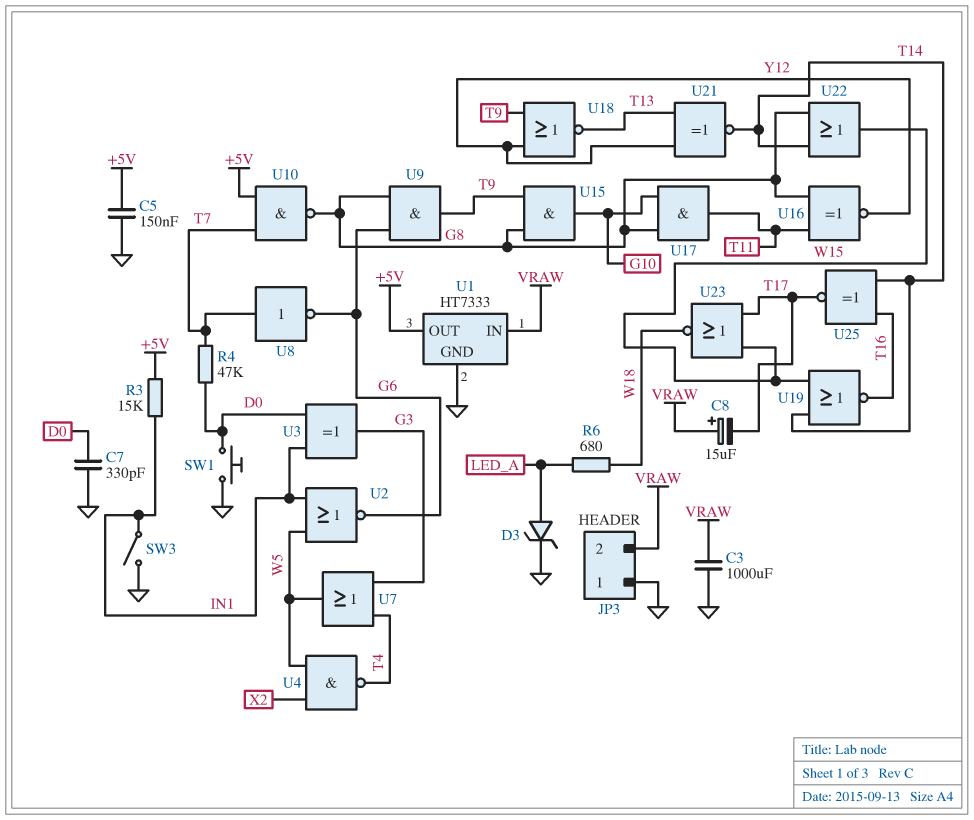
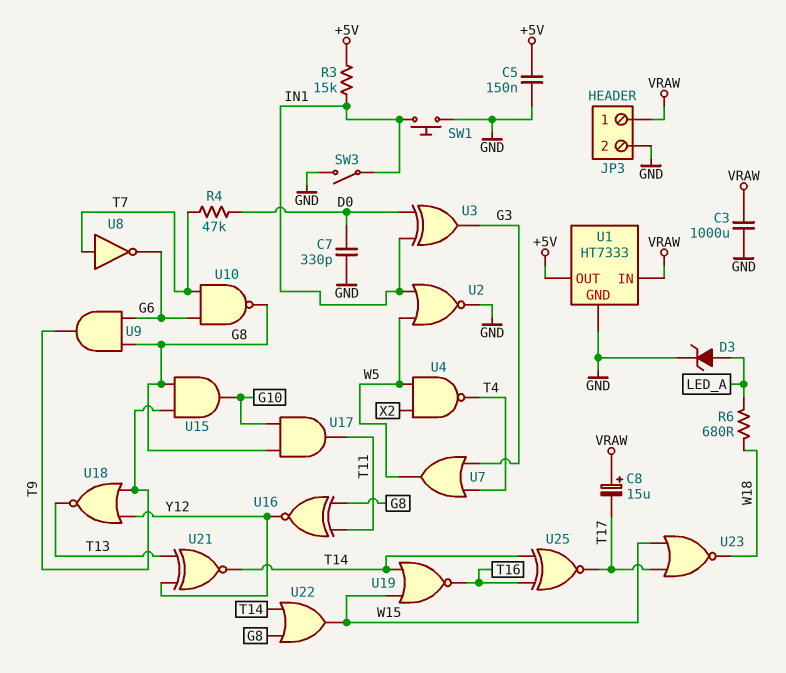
JP3 pin 1: GND -> VRAW
JP3 pin 2: VRAW -> GND
SW1: button (D0, GND) -> button (GND, IN1)
U2: NOR (in IN1, in W5, out G6) -> NOR (in IN1, in W5, out GND)
U10: NAND (in +5V, in T7, out G8) -> NAND (in G6, in T7, out G8)

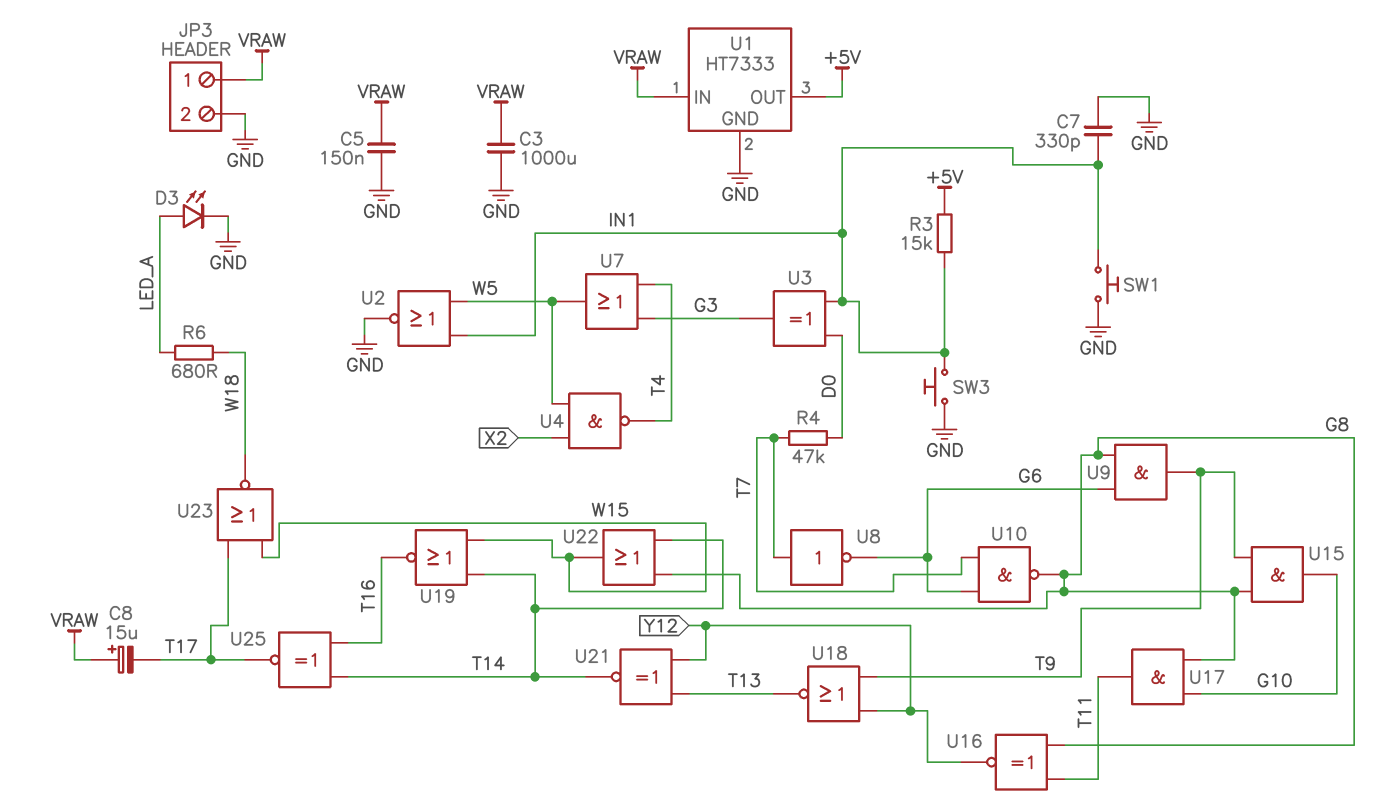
C5: 150nF (+5V, GND) -> 150nF (GND, VRAW)
C7: 330pF (D0, GND) -> 330pF (GND, IN1)
D3: zener (A LED_A, K GND) -> LED (A LED_A, K GND)
SW3: switch (GND, IN1) -> button (GND, IN1)

